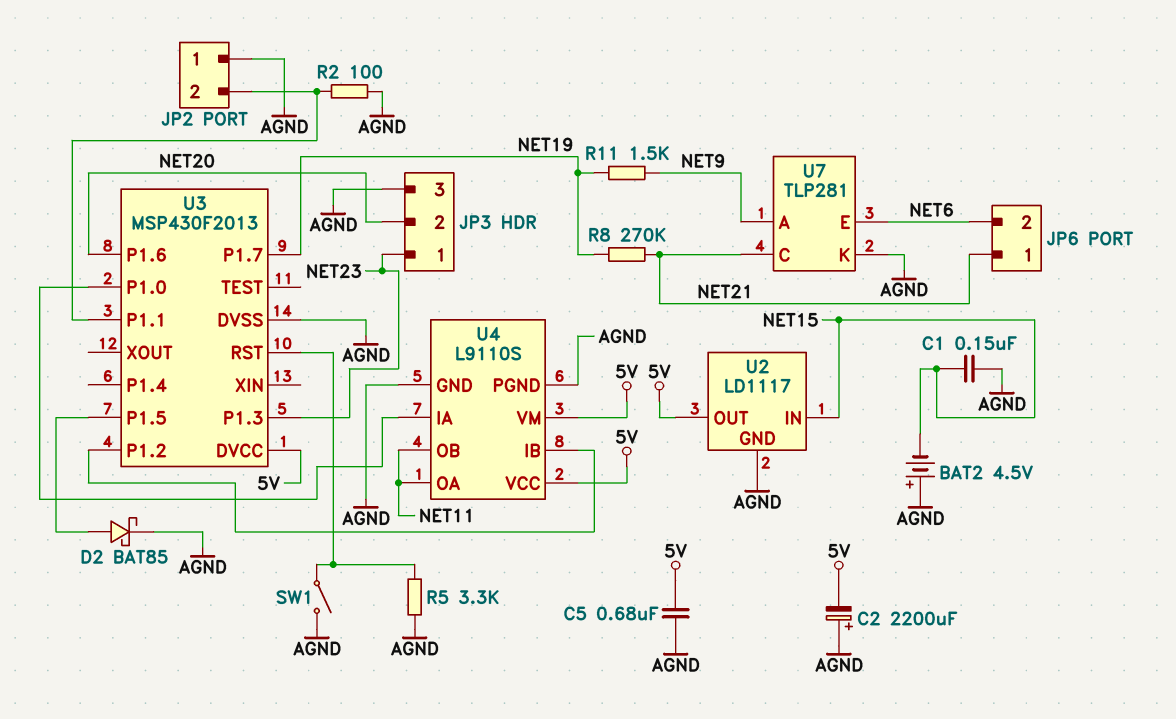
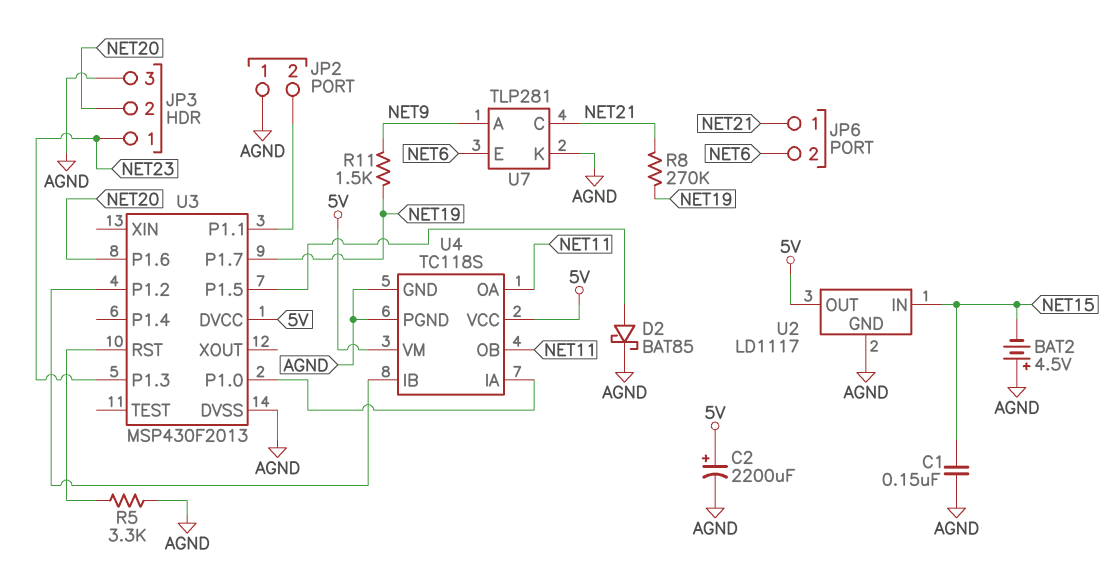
C2: 2200uF (plus AGND, minus 5V) -> 2200uF (plus 5V, minus AGND)
C5: 680nF (5V, AGND) -> none
R2: 100 (AGND, JP2/2) -> none
SW1: switch (AGND, U3/RST) -> none
U4: L9110S -> TC118S

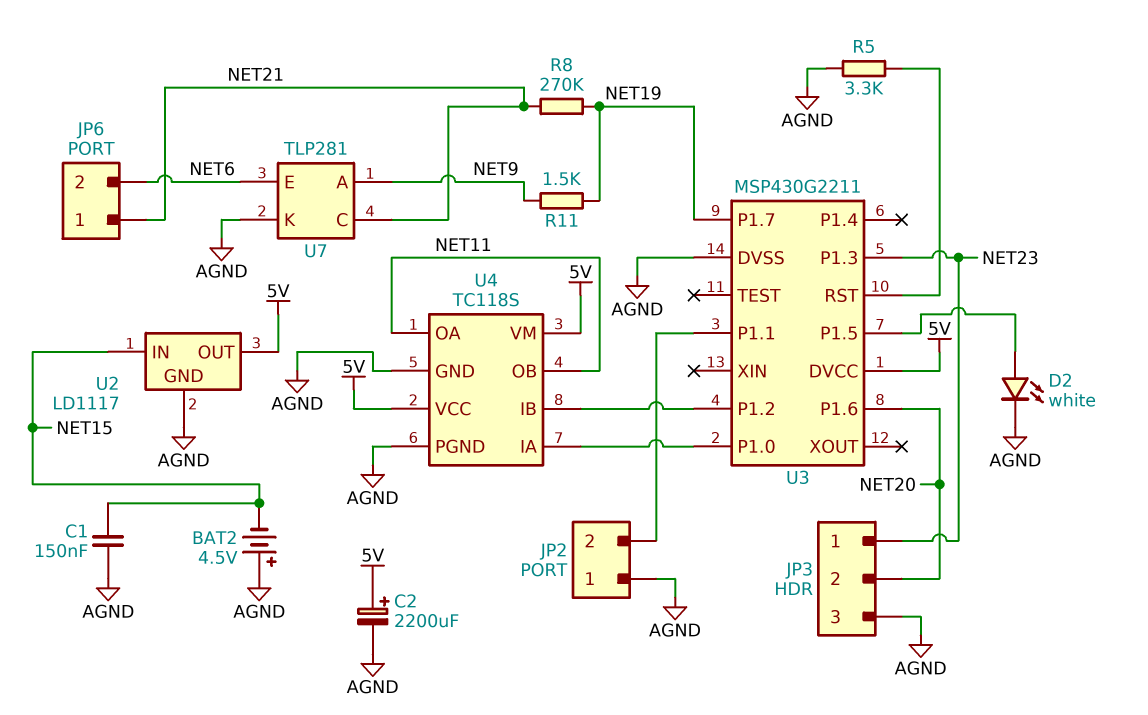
D2: schottky BAT85 (A U3/P1.5, K AGND) -> LED white (A U3/P1.5, K AGND)
U3: MSP430F2013 -> MSP430G2211

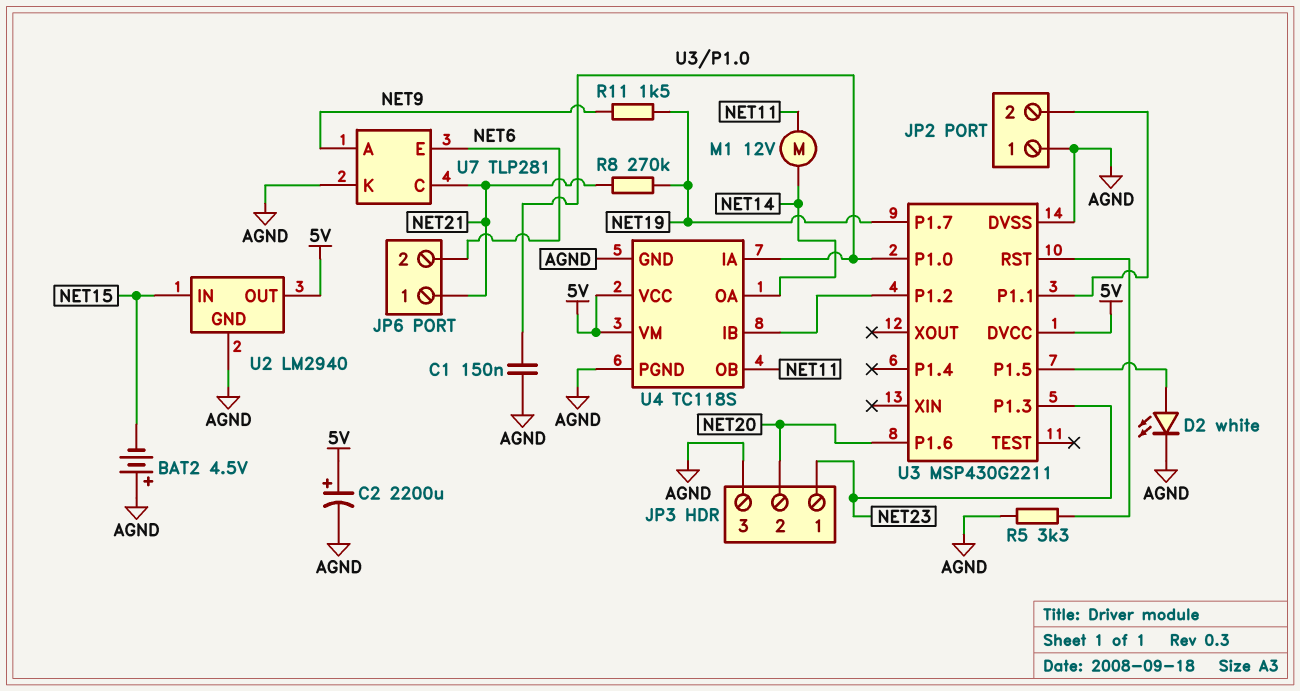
C1: 150nF (AGND, NET15) -> 150nF (AGND, U3/P1.0)
M1: none -> motor 12V (NET11, NET14)
U2: LD1117 -> LM2940
U4 pin OA: NET11 -> NET14

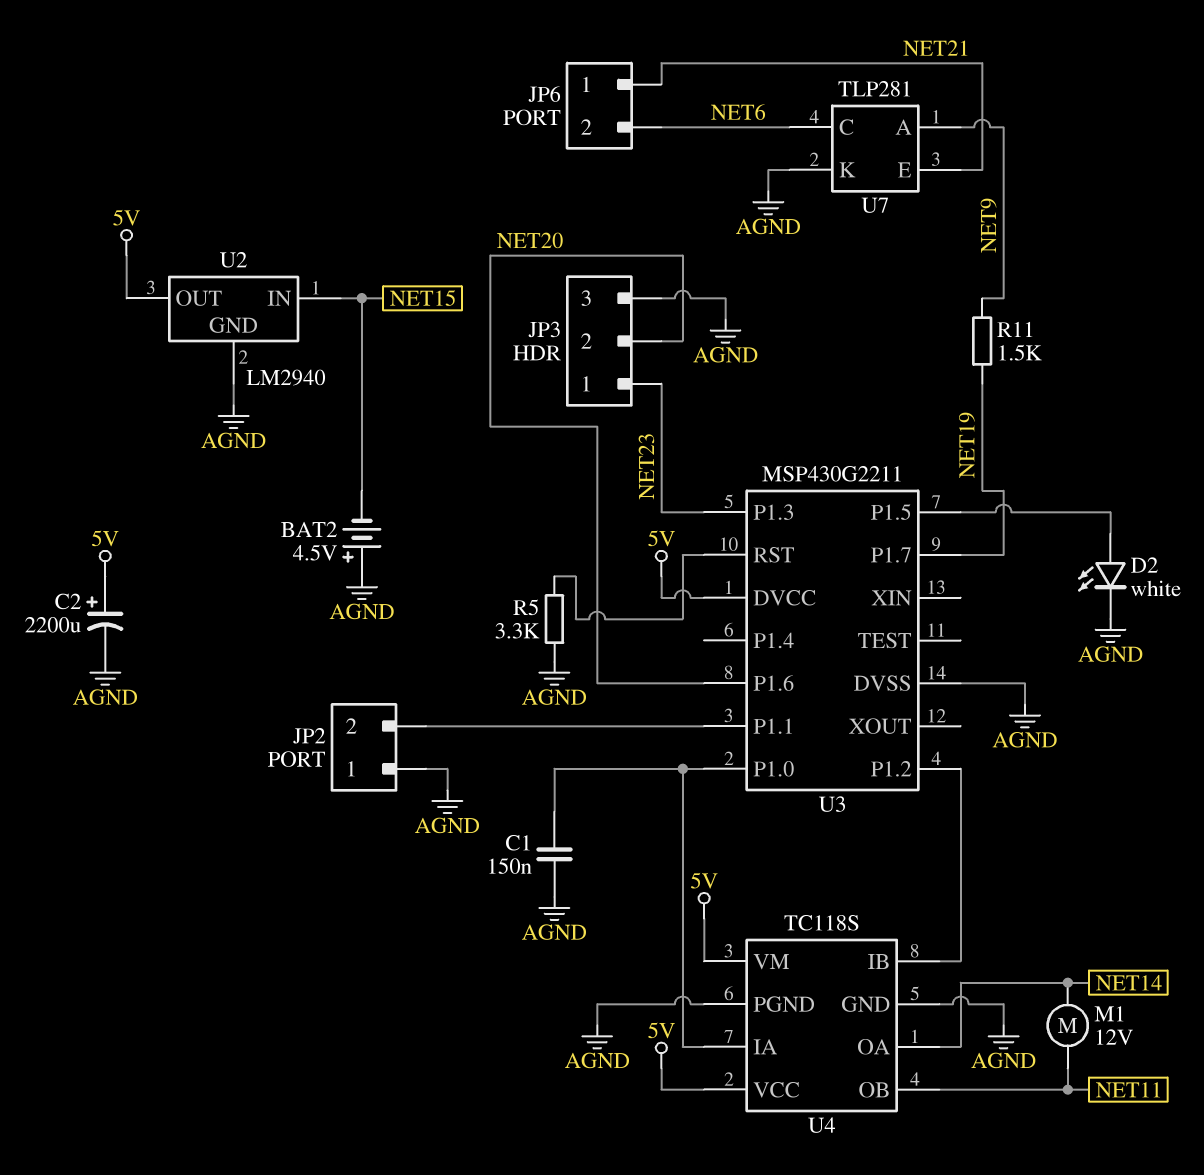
R8: 270k (NET19, NET21) -> none
U7 pin C: NET21 -> NET6
U7 pin E: NET6 -> NET21

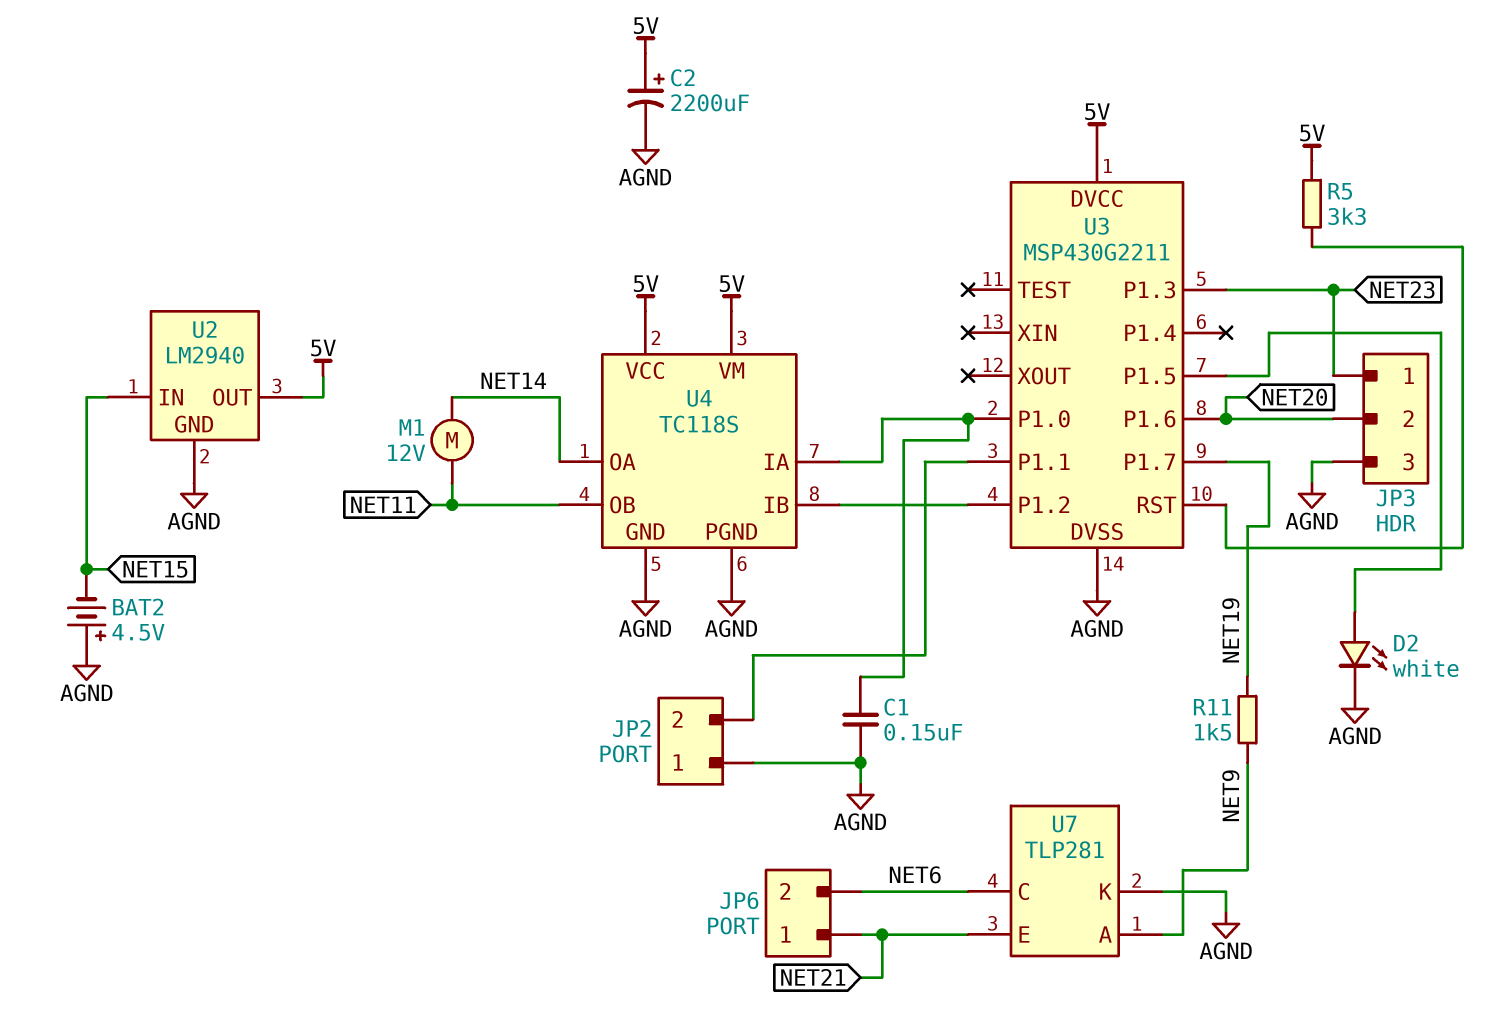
R5: 3.3k (AGND, U3/RST) -> 3.3k (5V, U3/RST)

